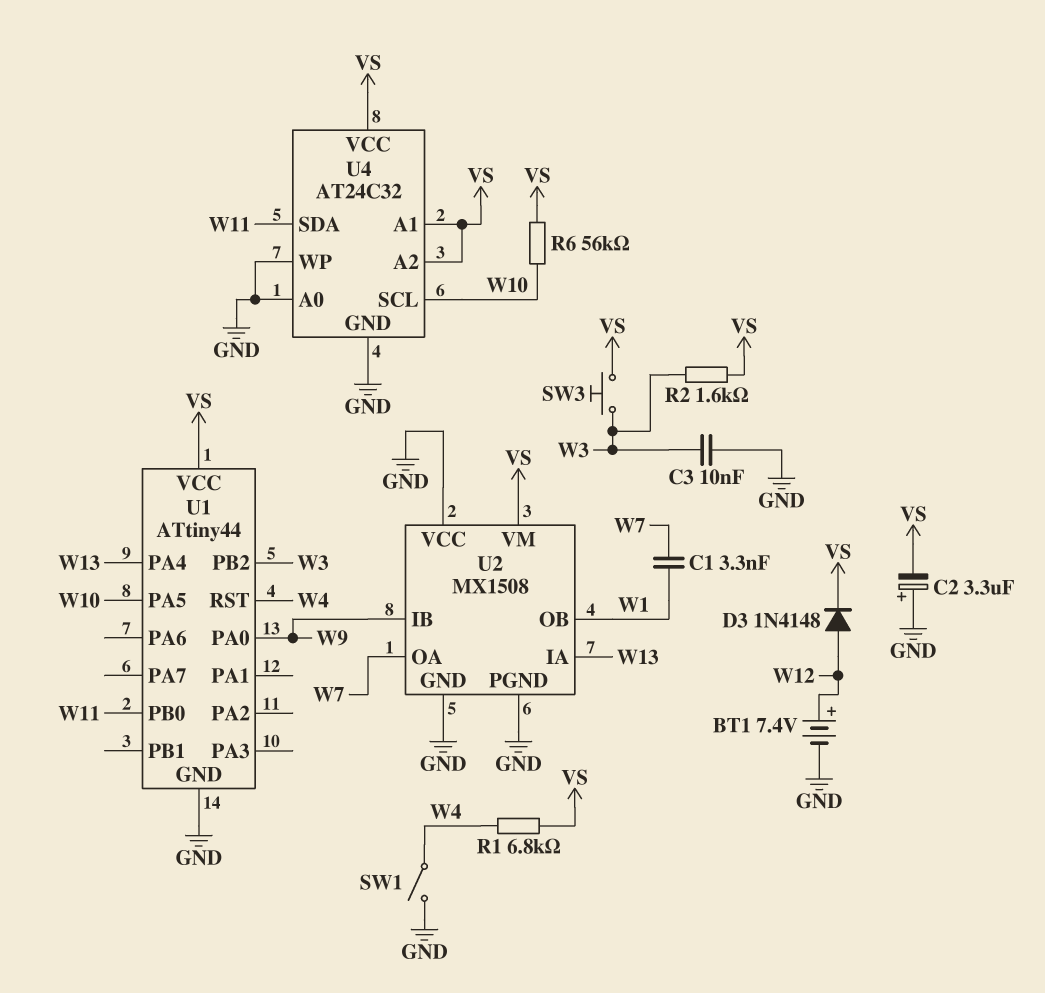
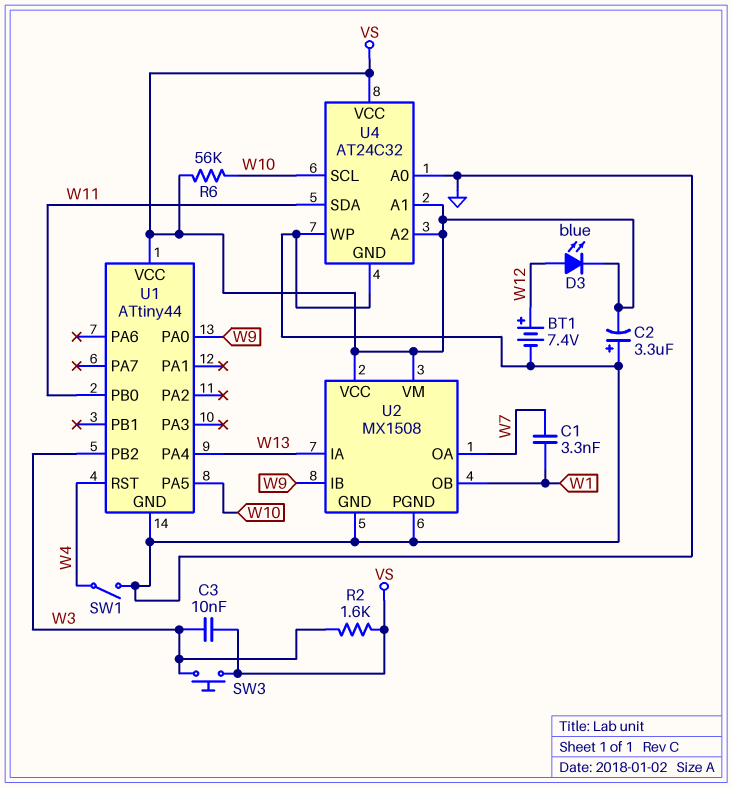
C3: 10nF (GND, W3) -> 10nF (VS, W3)
D3: diode 1N4148 (A W12, K VS) -> LED blue (A W12, K VS)
R1: 6.8k (VS, W4) -> none
U2 pin VCC: GND -> VS

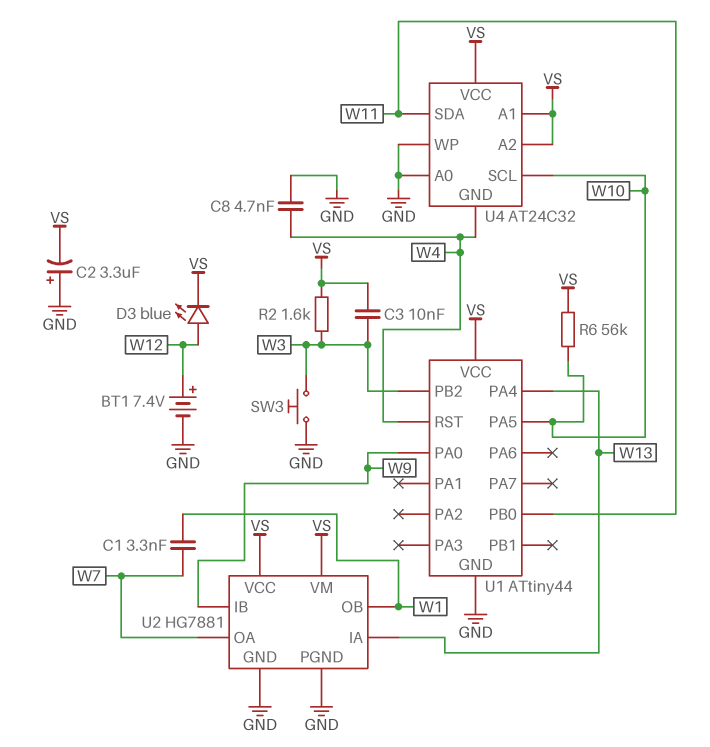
C8: none -> 4.7nF (GND, W4)
SW1: switch (GND, W4) -> none
SW3: button (VS, W3) -> button (GND, W3)
U2: MX1508 -> HG7881
U4 pin GND: GND -> W4

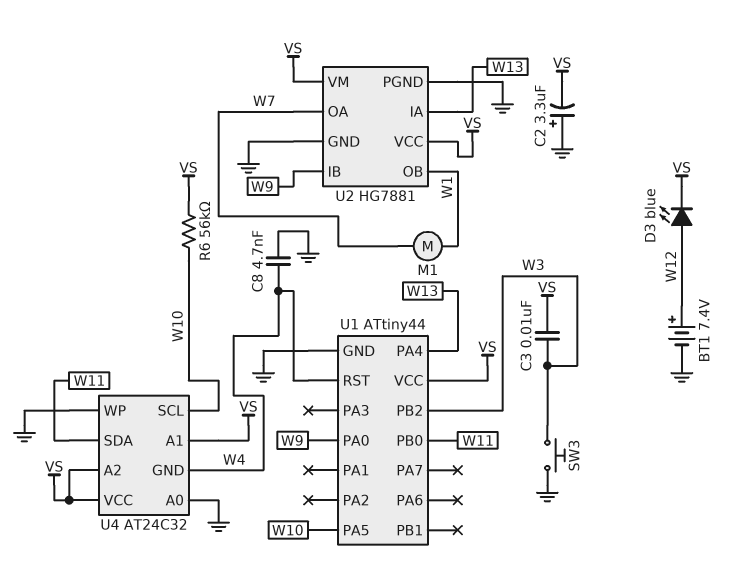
C1: 3.3nF (W1, W7) -> none
M1: none -> motor (W1, W7)
R2: 1.6k (VS, W3) -> none

